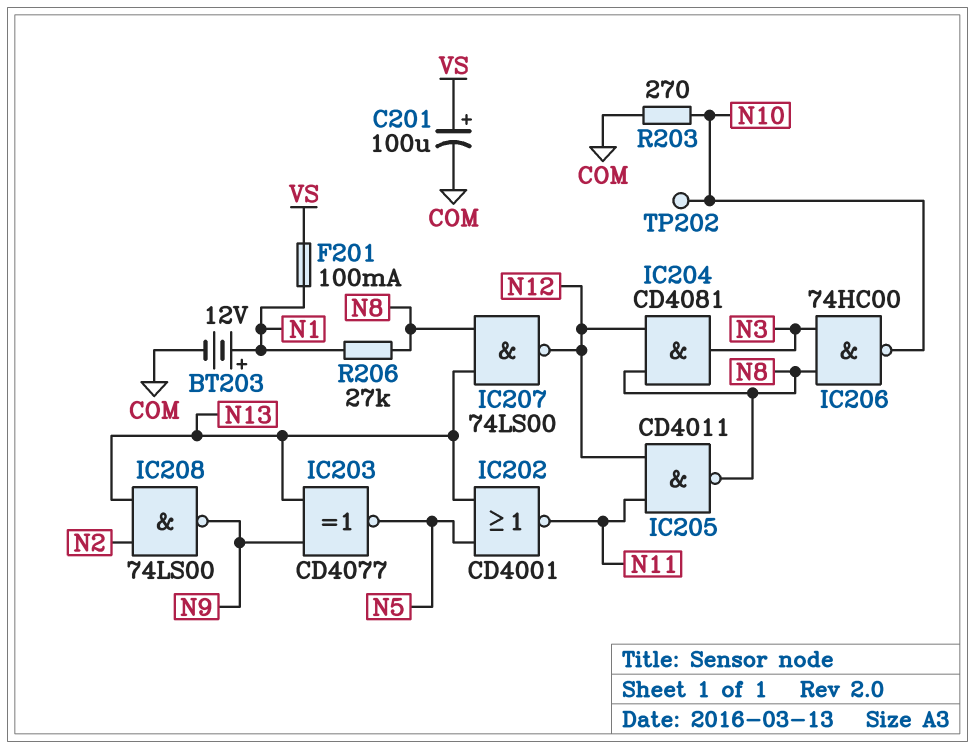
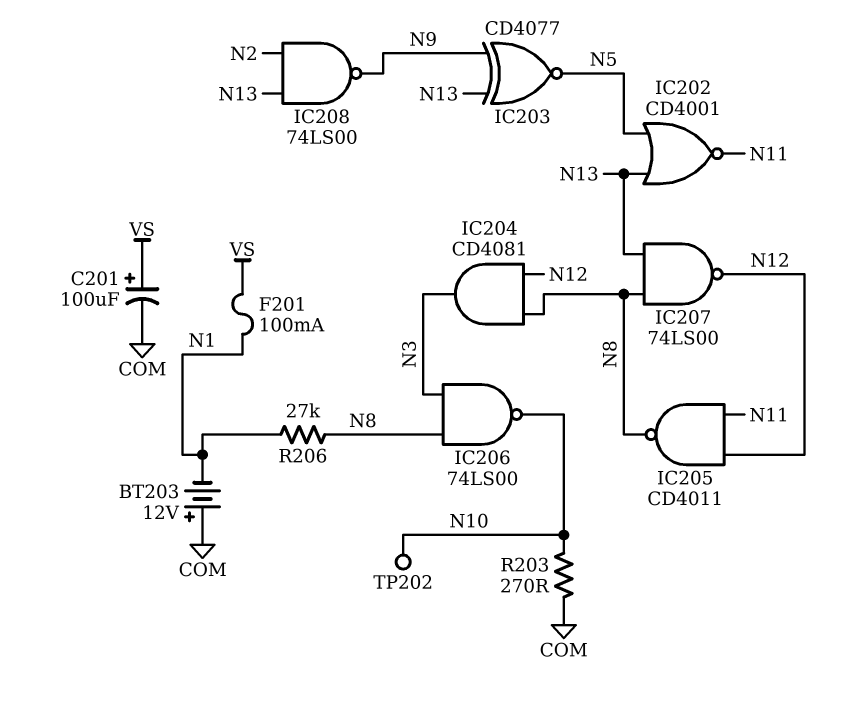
BT203: 12V (plus N1, minus COM) -> 12V (plus COM, minus N1)
IC206: NAND 74HC00 (in N3, in N8, out N10) -> NAND 74LS00 (in N3, in N8, out N10)

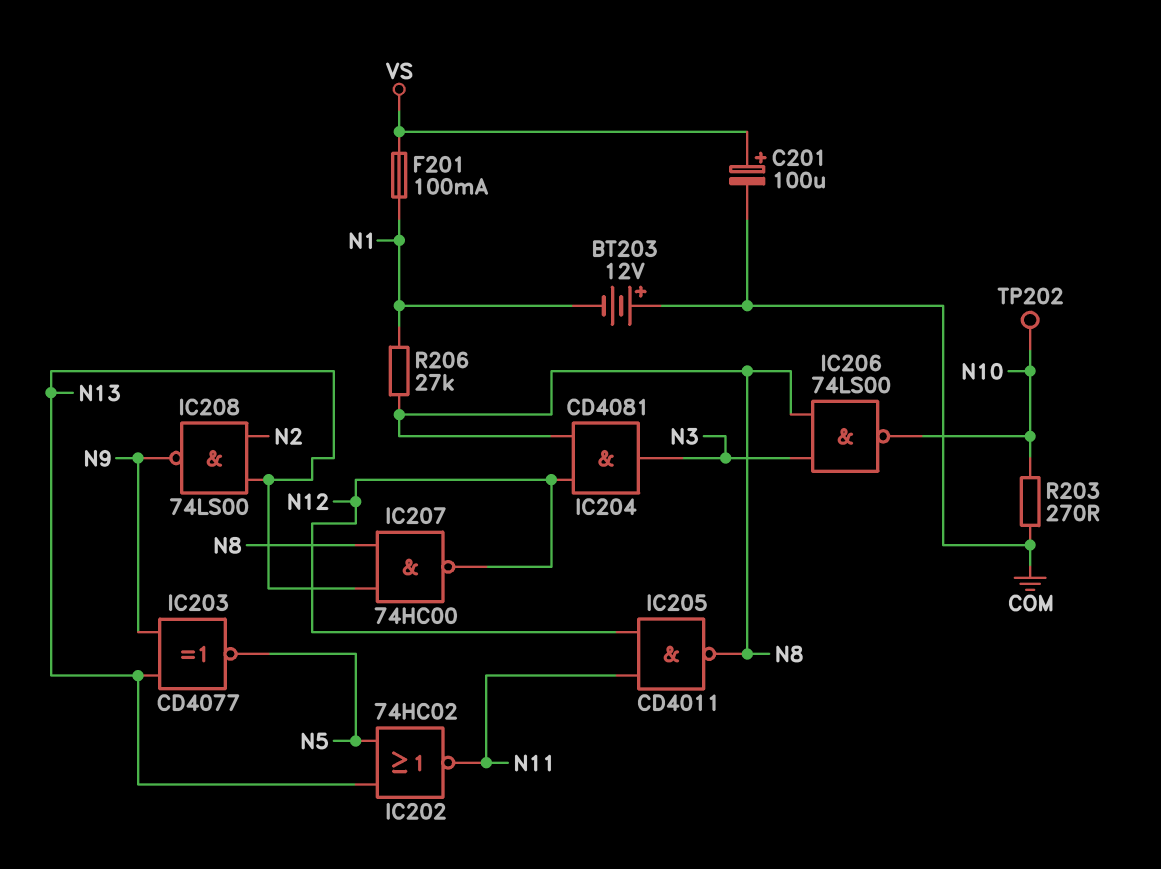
IC202: NOR CD4001 (in N5, in N13, out N11) -> NOR 74HC02 (in N5, in N13, out N11)
IC207: NAND 74LS00 (in N8, in N13, out N12) -> NAND 74HC00 (in N8, in N13, out N12)

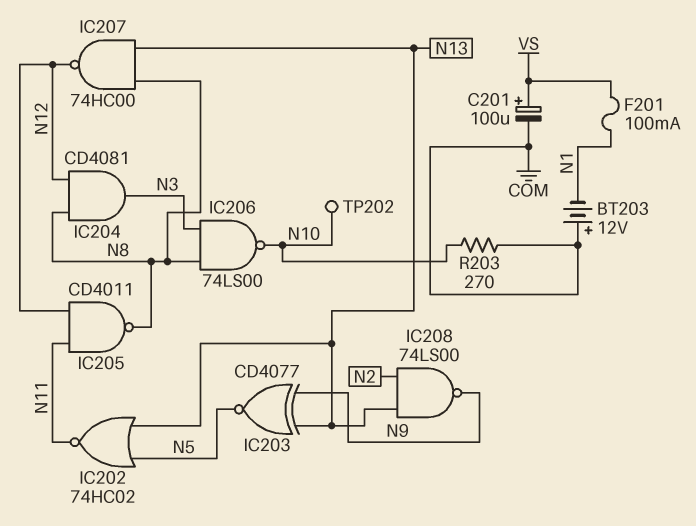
R206: 27k (N1, N8) -> none

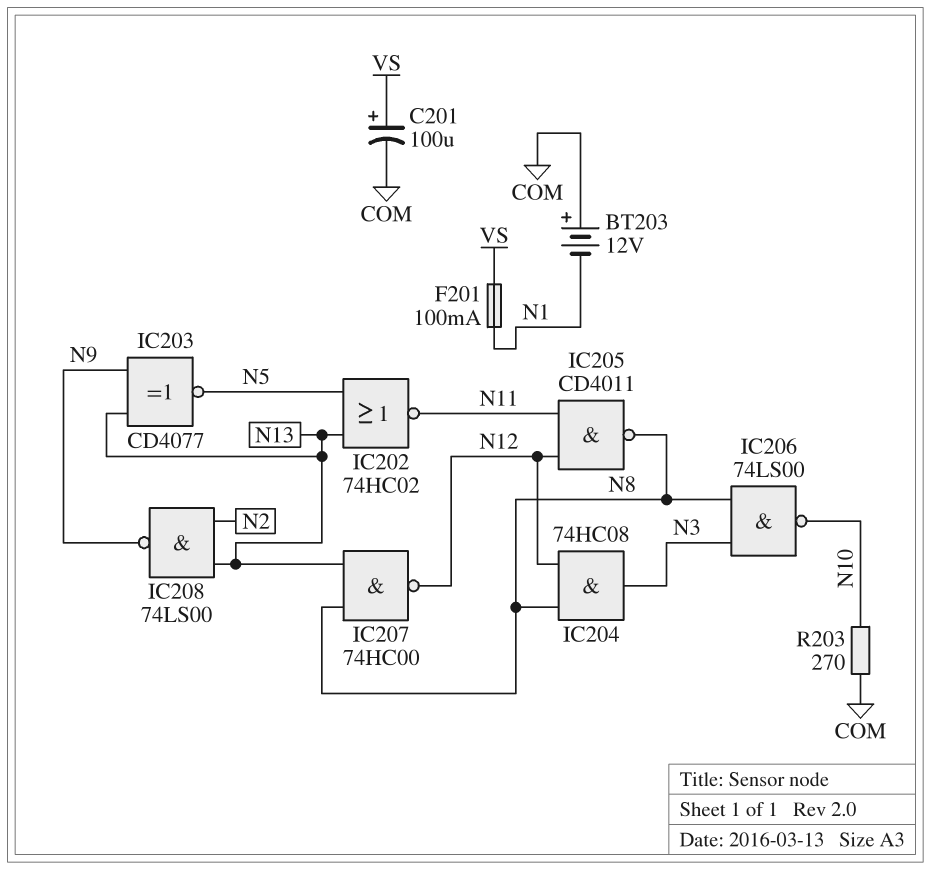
IC204: AND CD4081 (in N8, in N12, out N3) -> AND 74HC08 (in N8, in N12, out N3)
TP202: test point (N10) -> none

